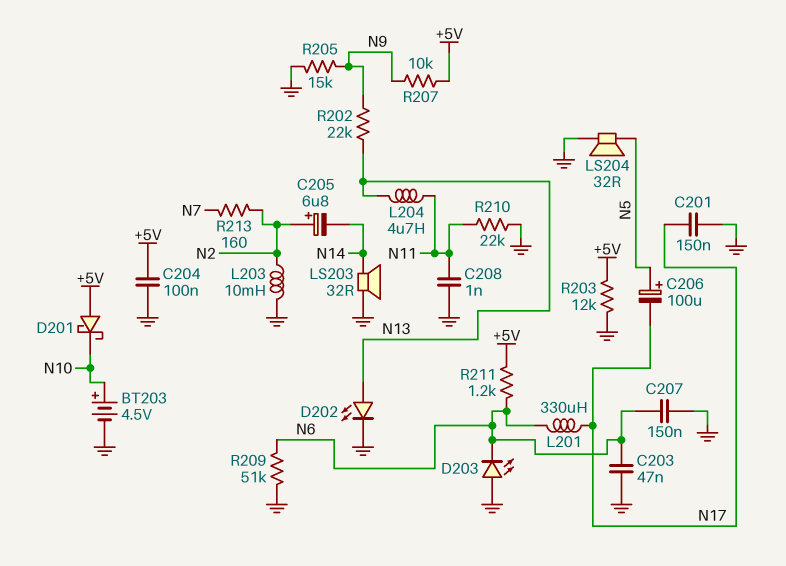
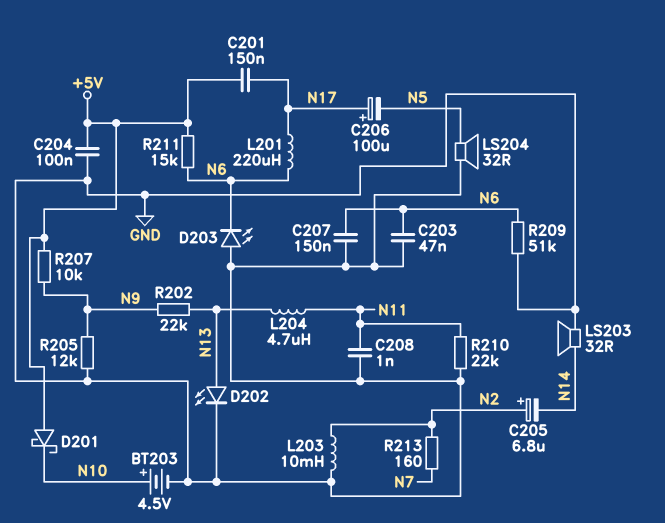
C201: 150nF (GND, N17) -> 150nF (+5V, N17)
C206: 100uF (plus N5, minus N17) -> 100uF (plus N17, minus N5)
L201: 330uH (N6, N17) -> 220uH (N6, N17)
R203: 12k (+5V, GND) -> none
R205: 15k (GND, N9) -> 12k (GND, N9)
R211: 1.2k (+5V, N6) -> 15k (+5V, N6)

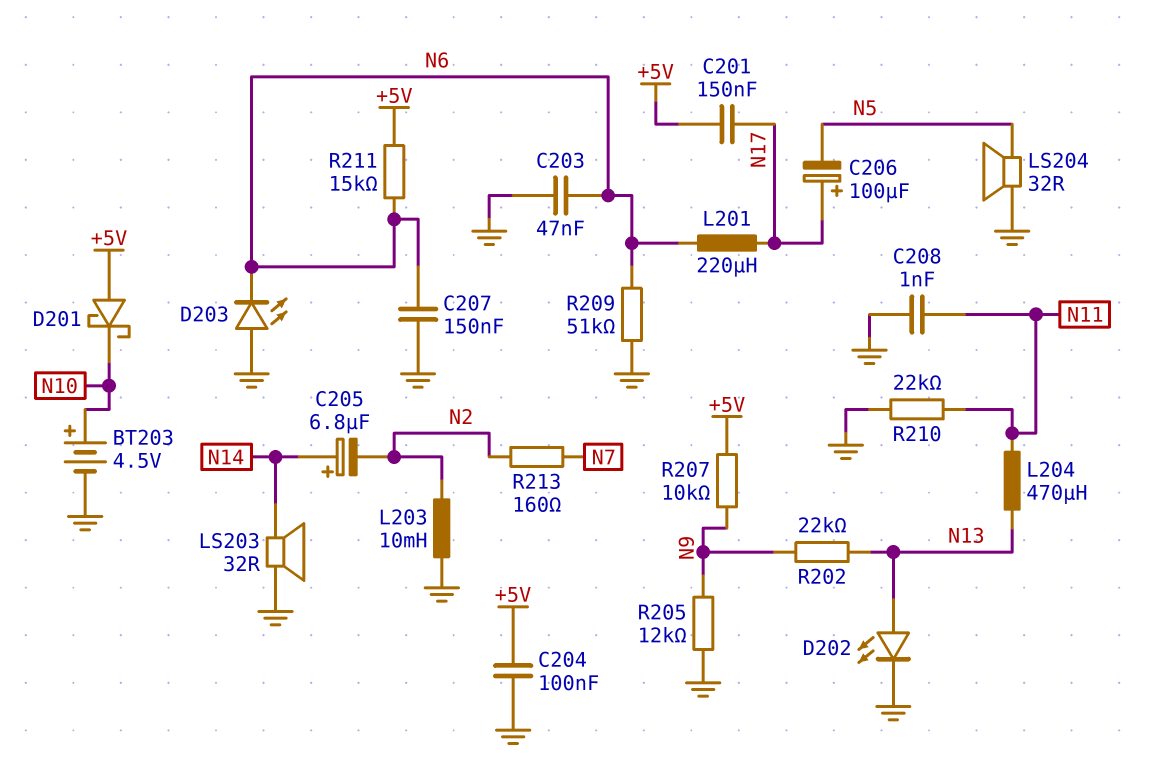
C205: 6.8uF (plus N2, minus N14) -> 6.8uF (plus N14, minus N2)
L204: 4.7uH (N11, N13) -> 470uH (N11, N13)

